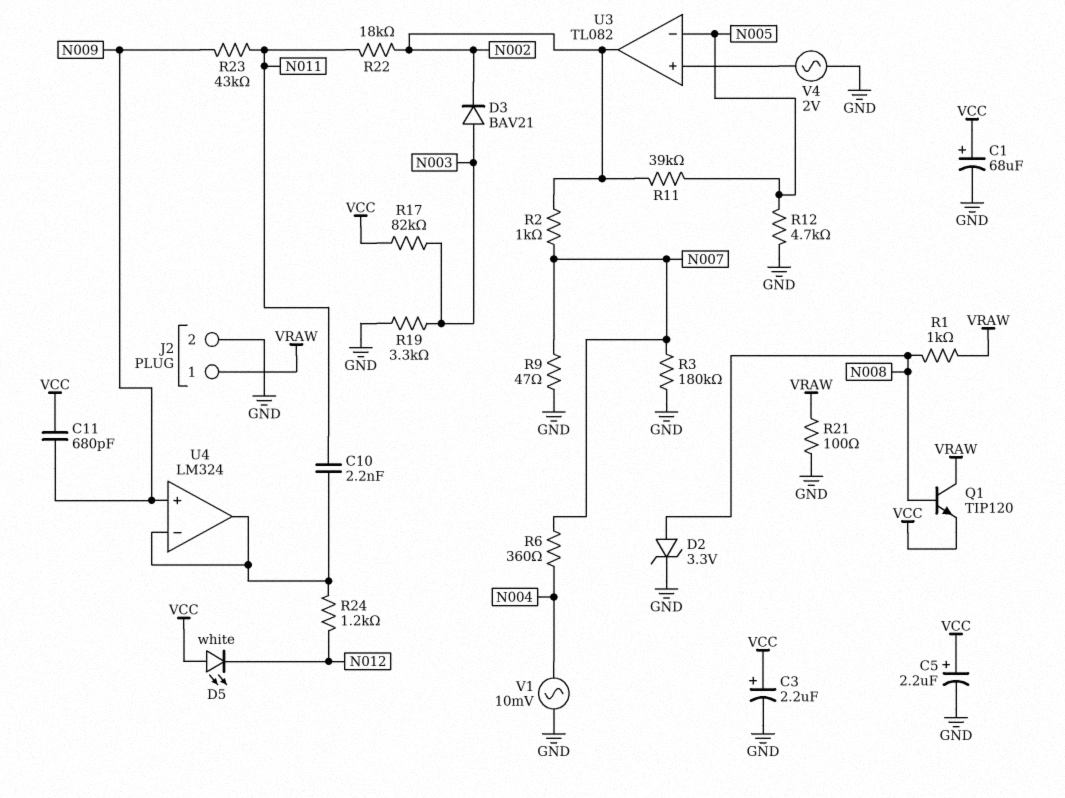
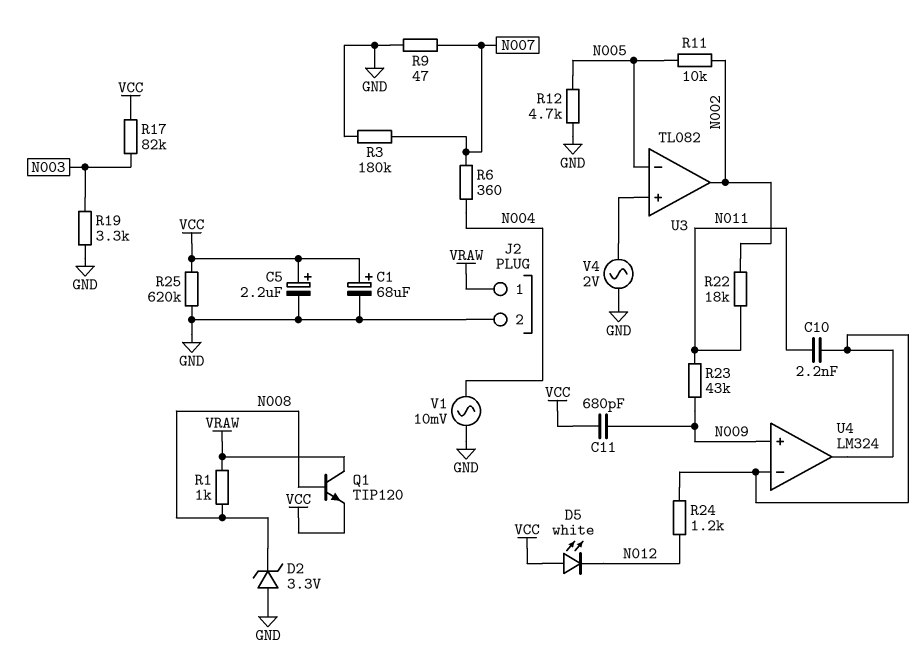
C3: 2.2uF (plus VCC, minus GND) -> none
D2: zener 3.3V (A N008, K GND) -> zener 3.3V (A GND, K N008)
D3: diode BAV21 (A N003, K N002) -> none
R2: 1k (N002, N007) -> none
R11: 39k (N002, N005) -> 10k (N002, N005)
R21: 100 (GND, VRAW) -> none
R25: none -> 620k (GND, VCC)

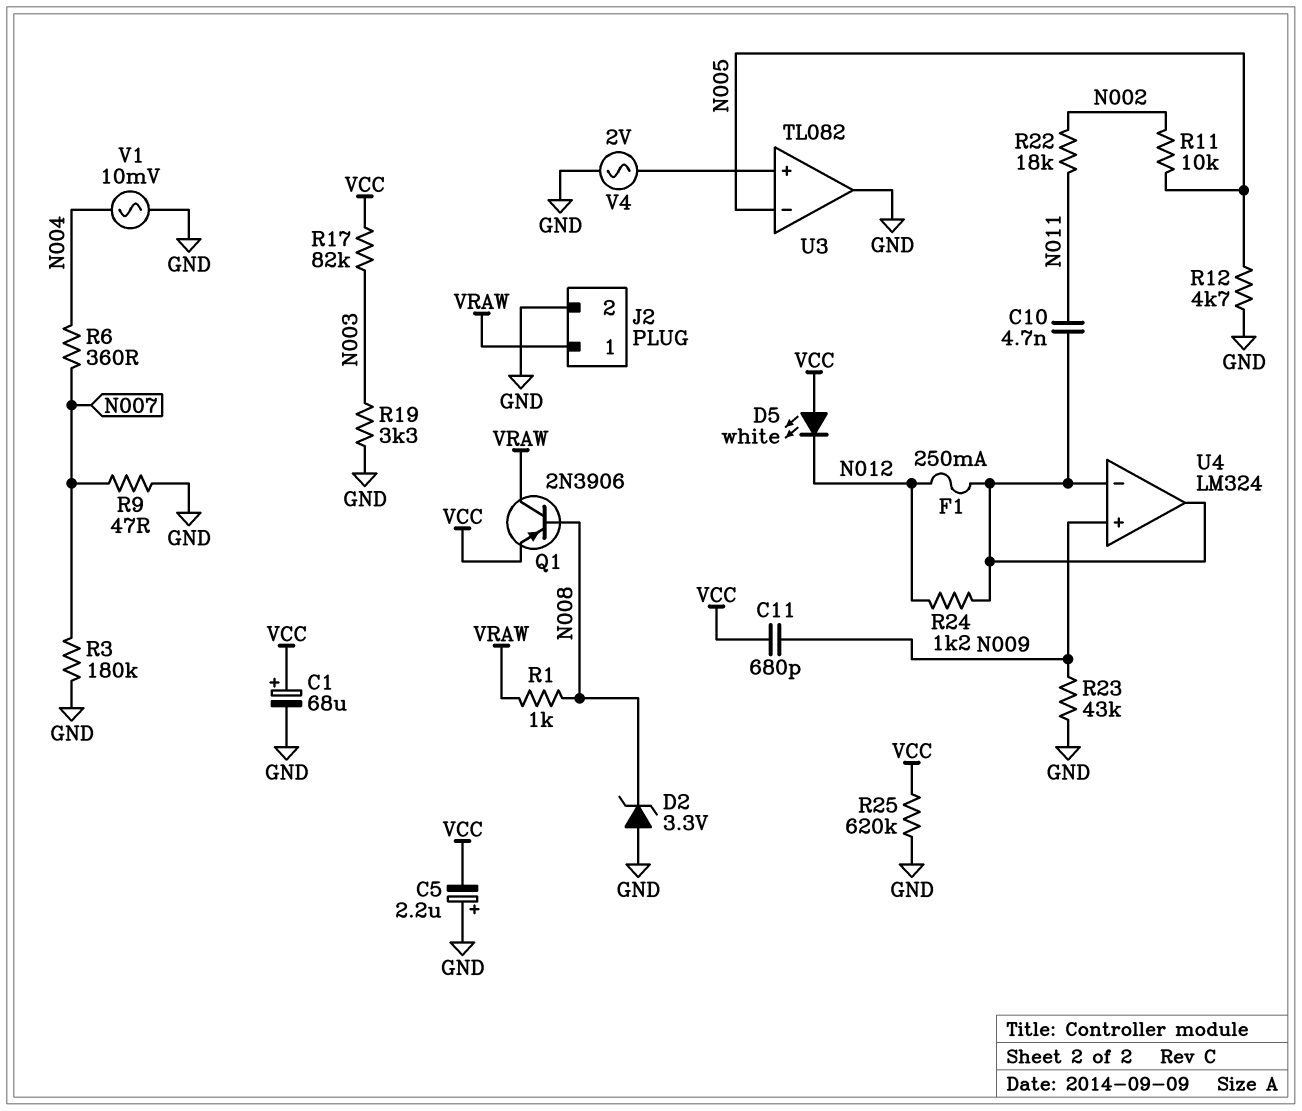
C5: 2.2uF (plus VCC, minus GND) -> 2.2uF (plus GND, minus VCC)
C10: 2.2nF (N011, U4/in-) -> 4.7nF (N011, U4/in-)
F1: none -> 250mA (N012, U4/in-)
Q1: NPN TIP120 (B N008, C VRAW, E VCC) -> PNP 2N3906 (B N008, C VRAW, E VCC)
R23: 43k (N009, N011) -> 43k (GND, N009)
U3 pin out: N002 -> GND

